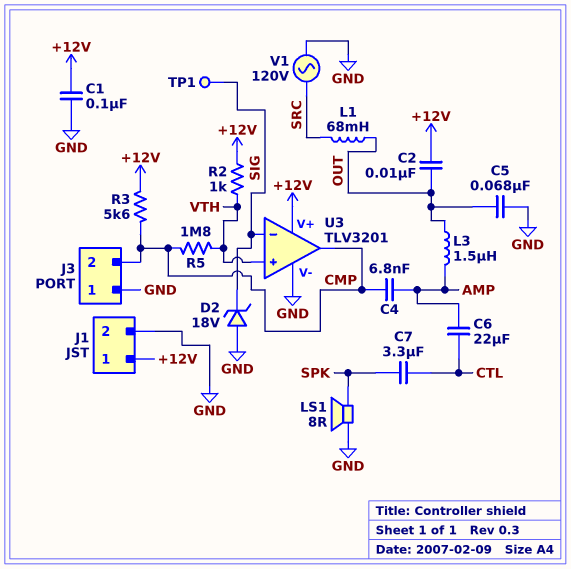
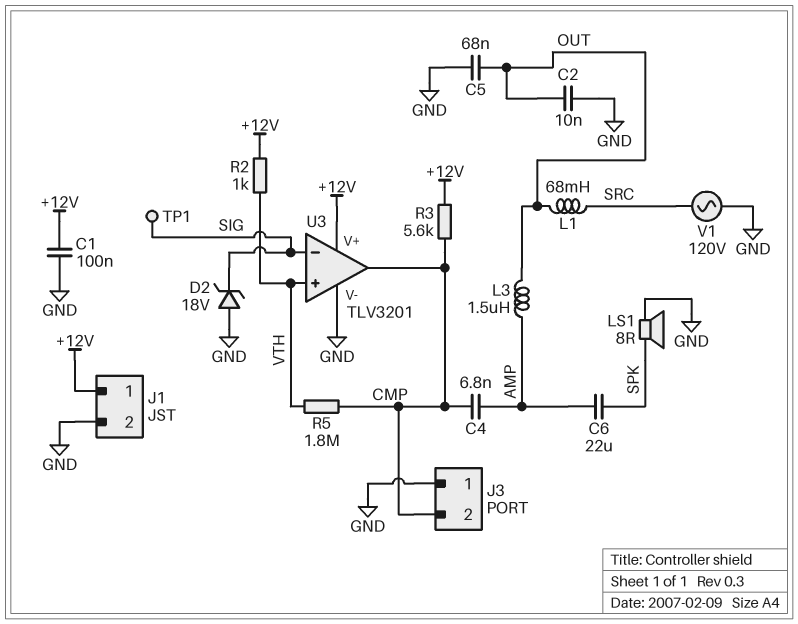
C2: 10nF (+12V, OUT) -> 10nF (GND, OUT)
C6: 22uF (AMP, CTL) -> 22uF (AMP, SPK)
C7: 3.3uF (CTL, SPK) -> none

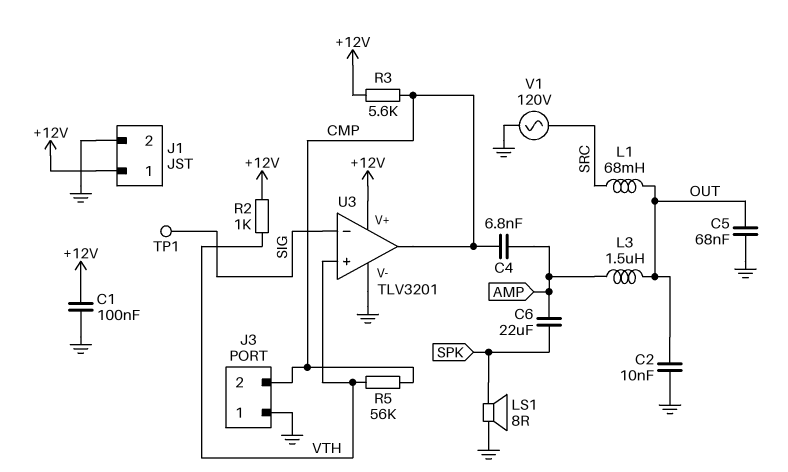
D2: zener 18V (A GND, K SIG) -> none
R5: 1.8M (CMP, VTH) -> 56k (CMP, VTH)

